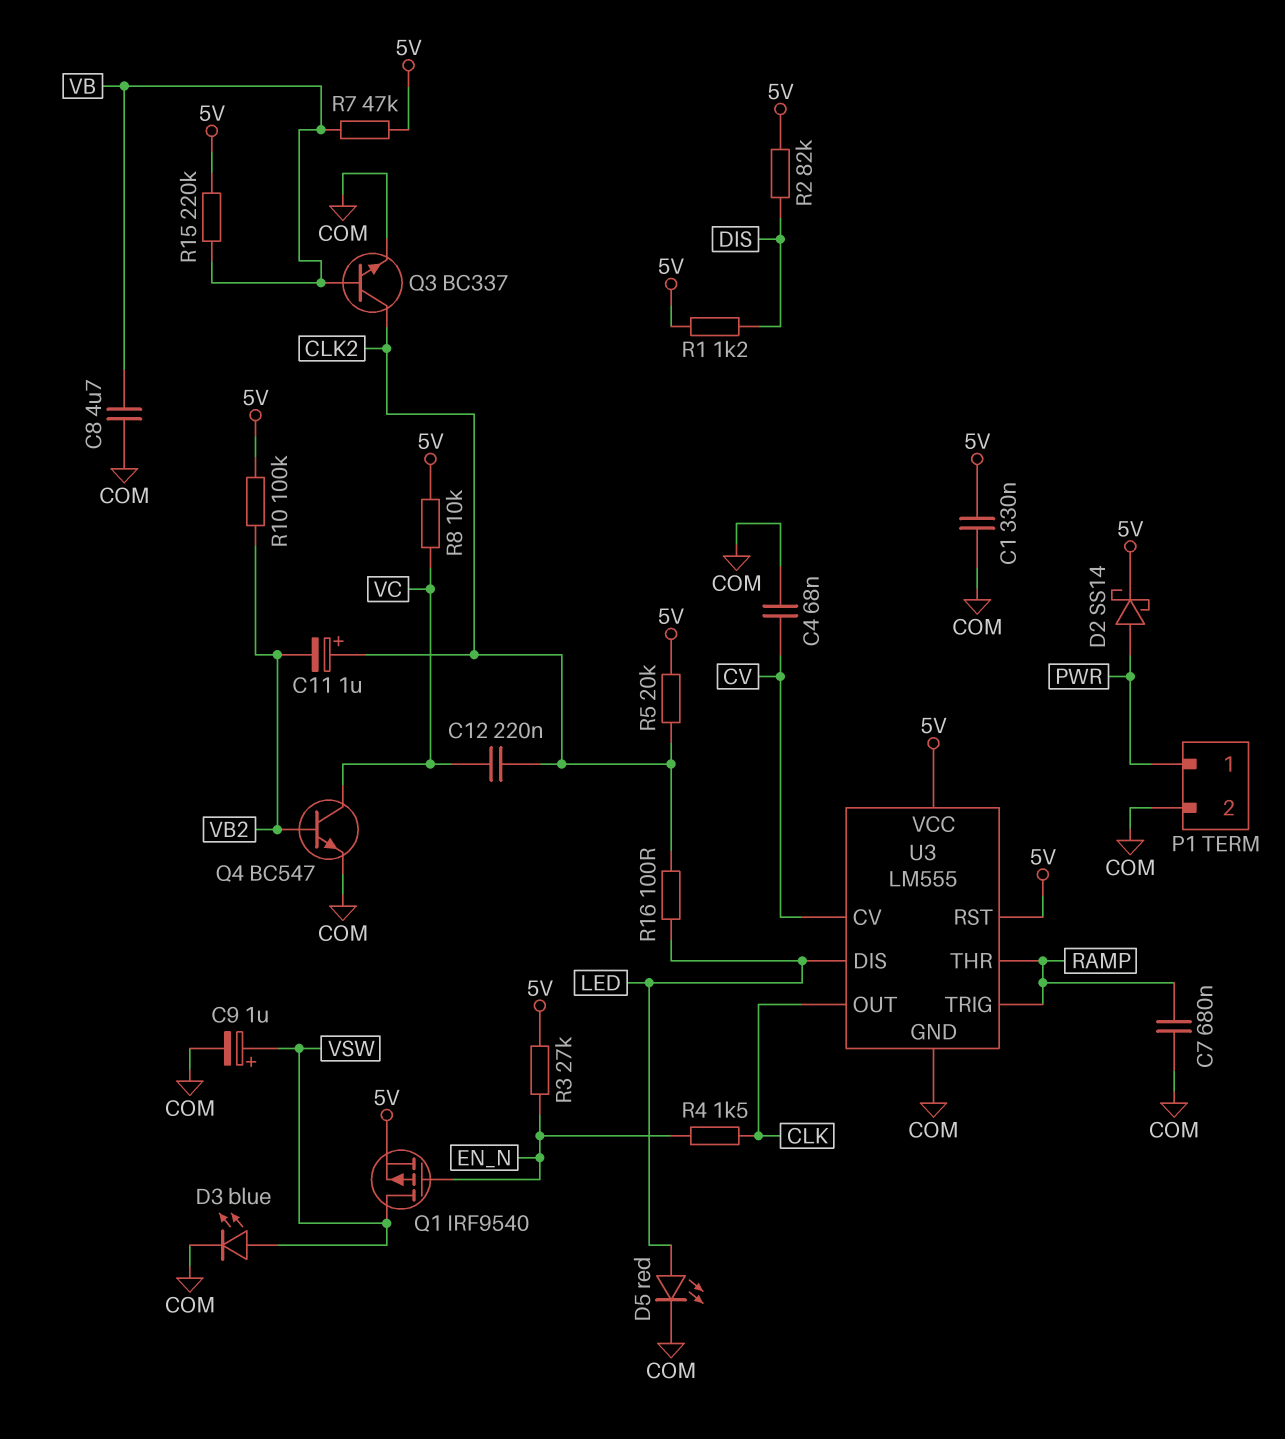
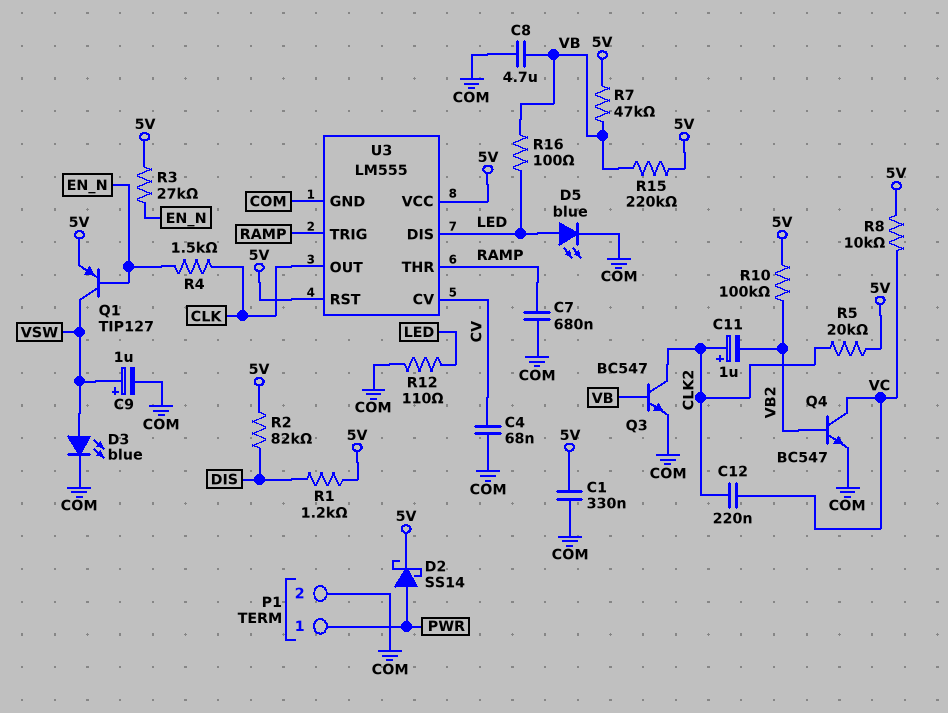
D5: LED red (A LED, K COM) -> LED blue (A LED, K COM)
Q1: PMOS IRF9540 (G EN_N, D VSW, S 5V) -> PNP TIP127 (B EN_N, C VSW, E 5V)
Q3: NPN BC337 (B VB, C CLK2, E COM) -> NPN BC547 (B VB, C CLK2, E COM)
R12: none -> 110 (COM, LED)
R16: 100 (CLK2, LED) -> 100 (LED, VB)

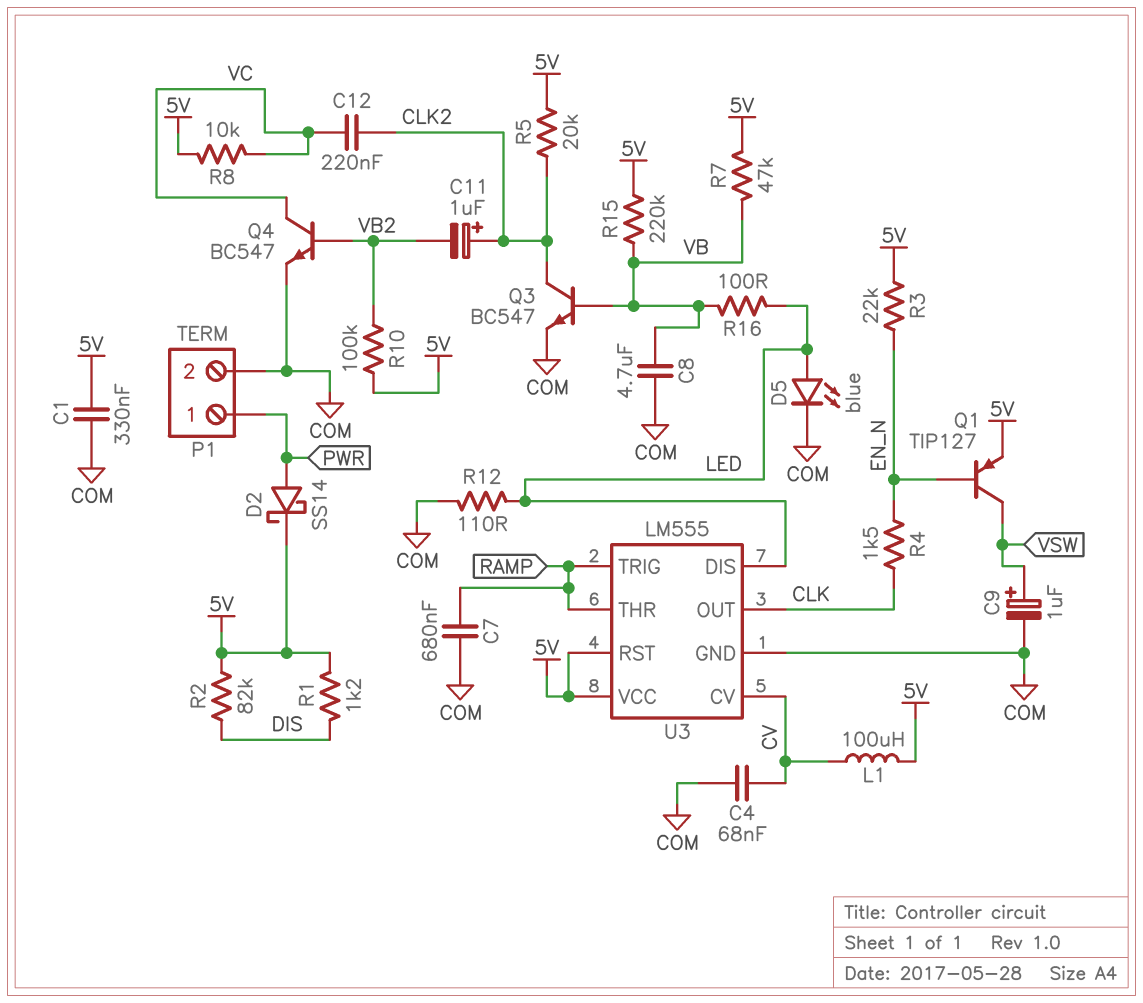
D3: LED blue (A VSW, K COM) -> none
L1: none -> 100uH (5V, CV)
R3: 27k (5V, EN_N) -> 22k (5V, EN_N)

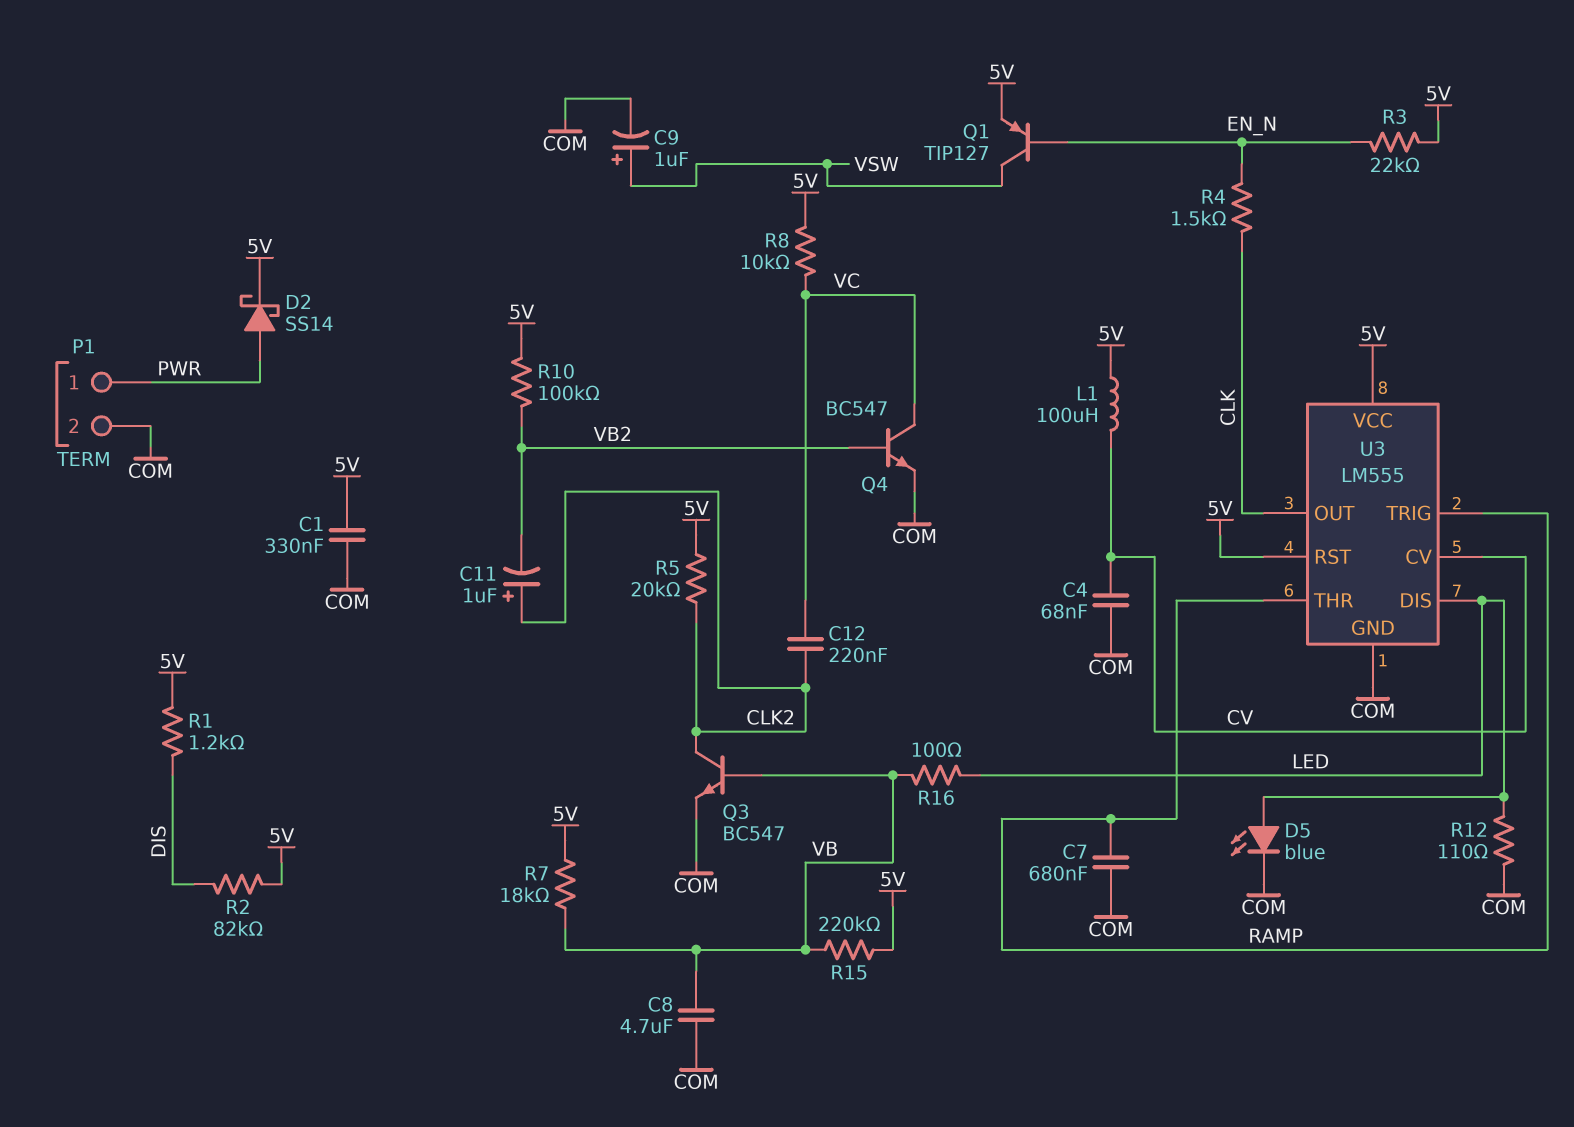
R7: 47k (5V, VB) -> 18k (5V, VB)

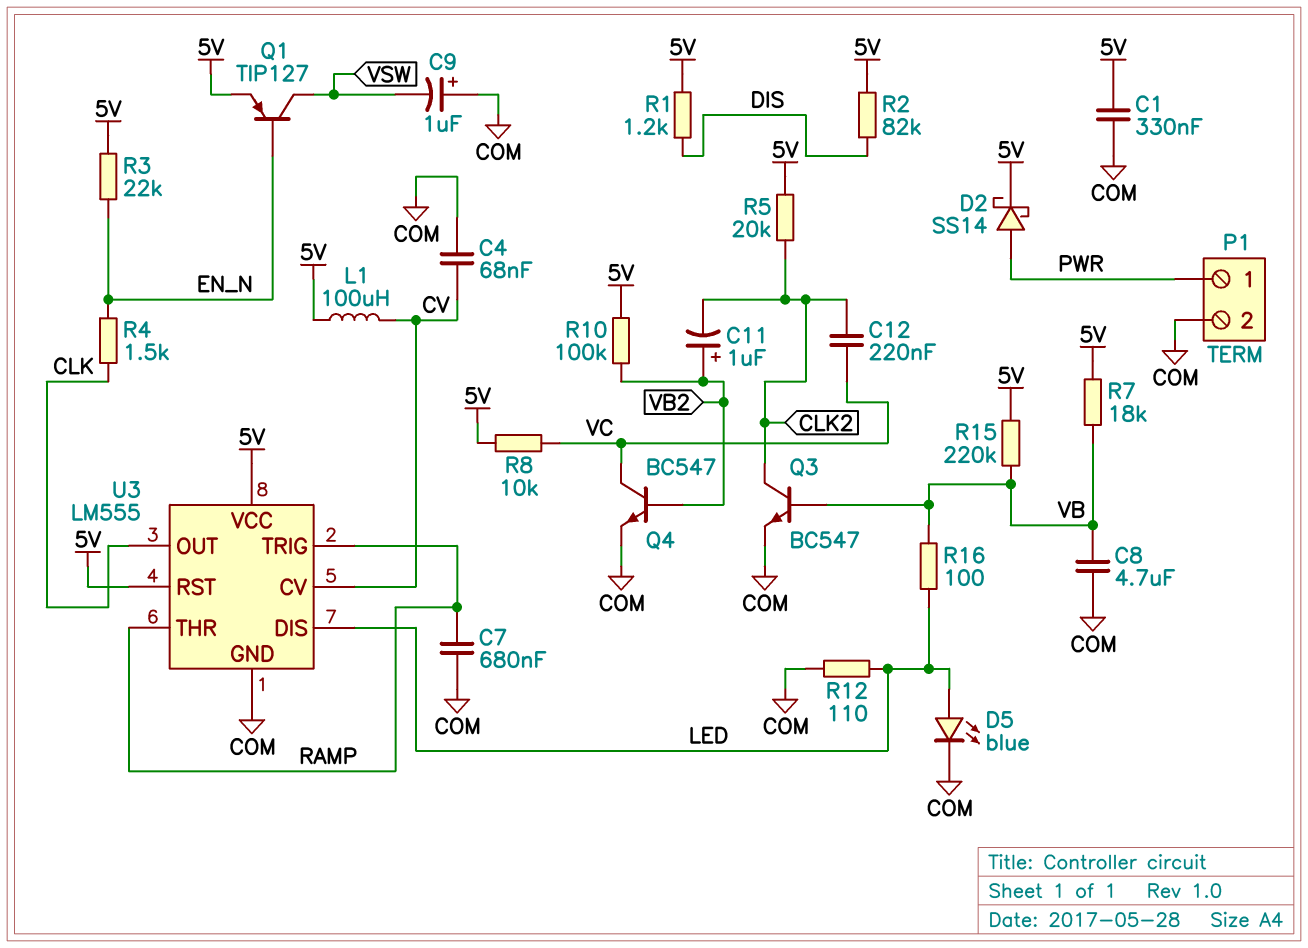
C9: 1uF (plus VSW, minus COM) -> 1uF (plus COM, minus VSW)
C11: 1uF (plus CLK2, minus VB2) -> 1uF (plus VB2, minus CLK2)

